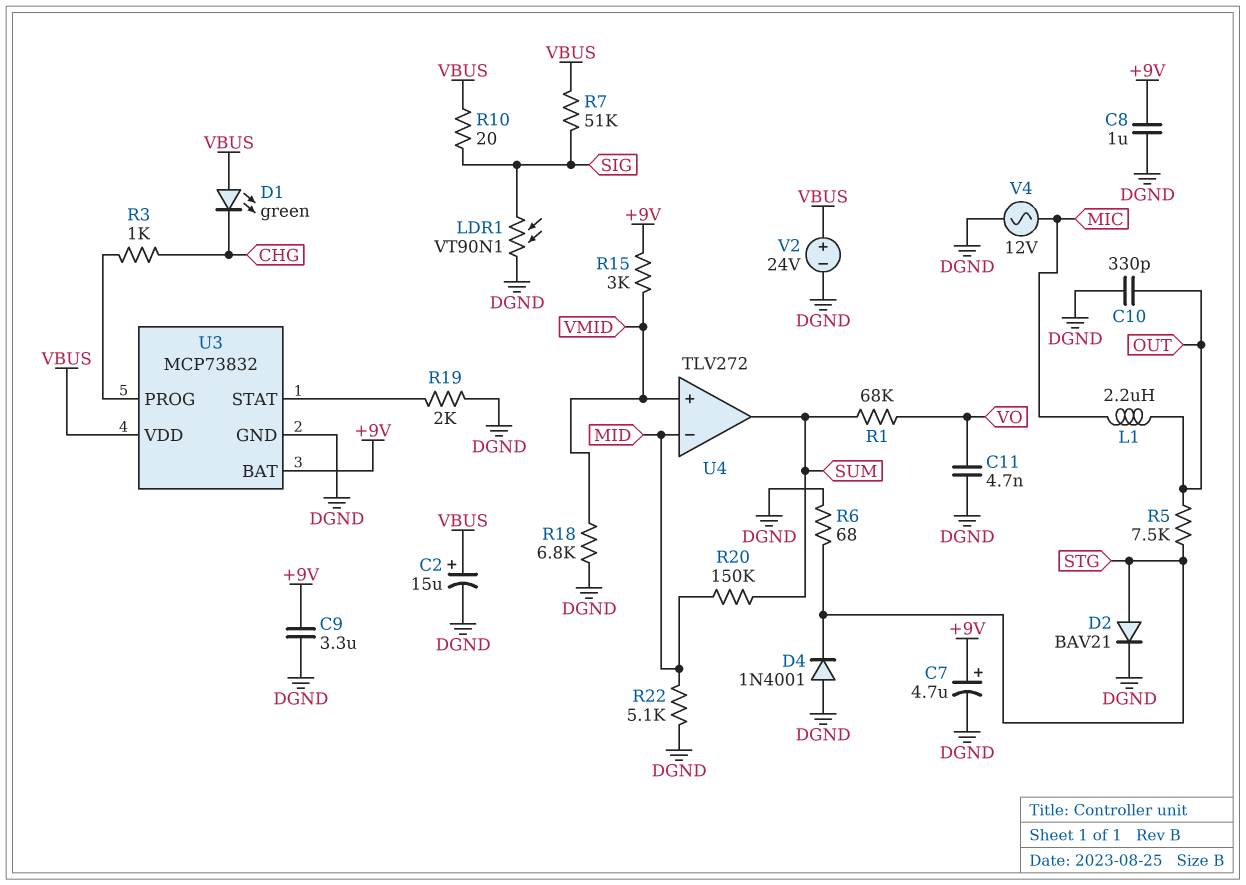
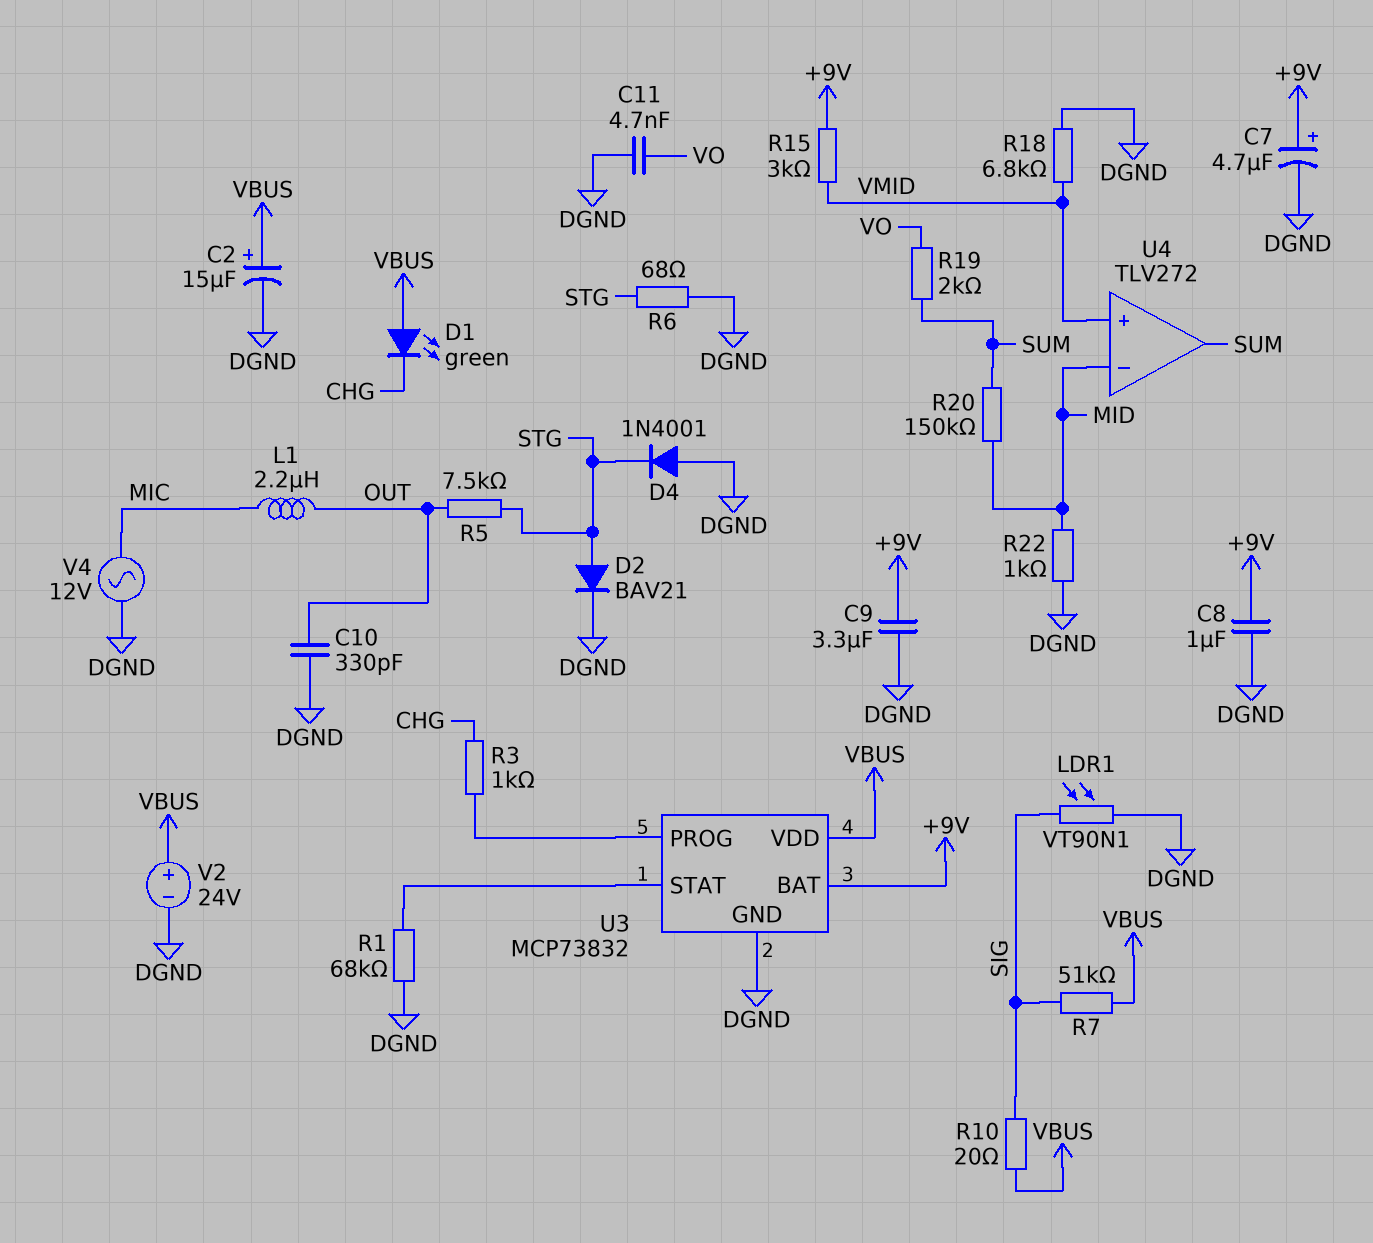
R1: 68k (SUM, VO) -> 68k (DGND, U3/STAT)
R19: 2k (DGND, U3/STAT) -> 2k (SUM, VO)
R22: 5.1k (DGND, MID) -> 1k (DGND, MID)

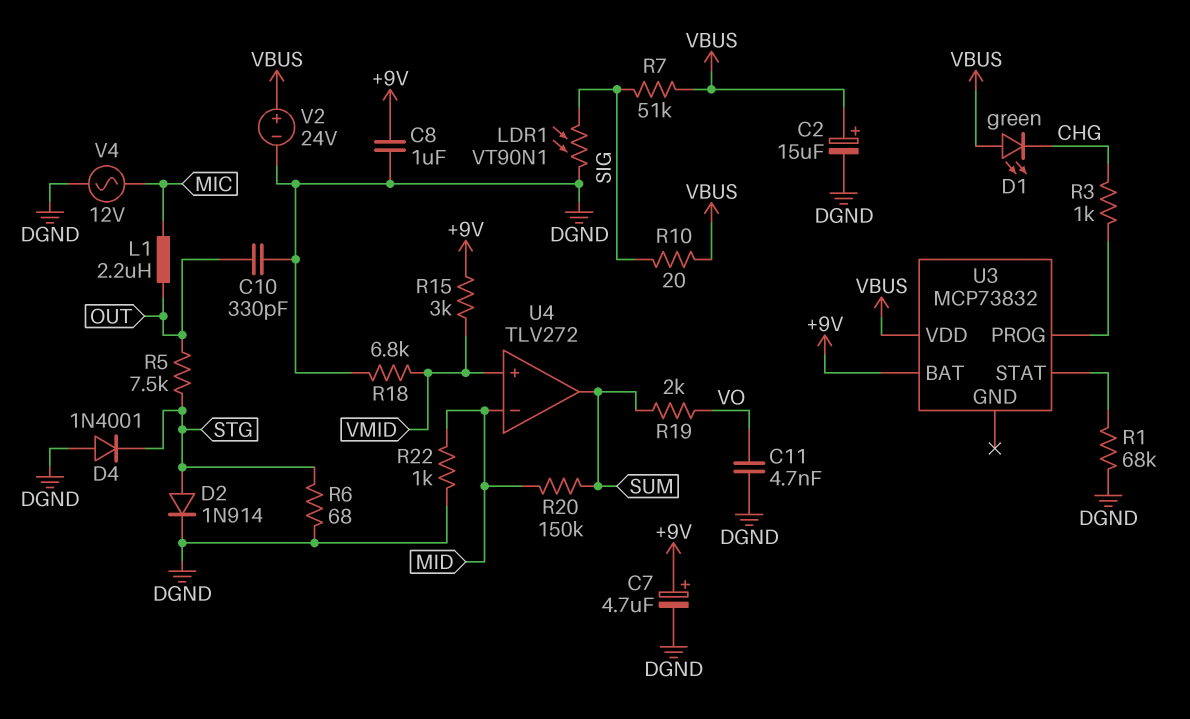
C9: 3.3uF (+9V, DGND) -> none
D2: diode BAV21 (A STG, K DGND) -> diode 1N914 (A STG, K DGND)
U3 pin GND: DGND -> none

